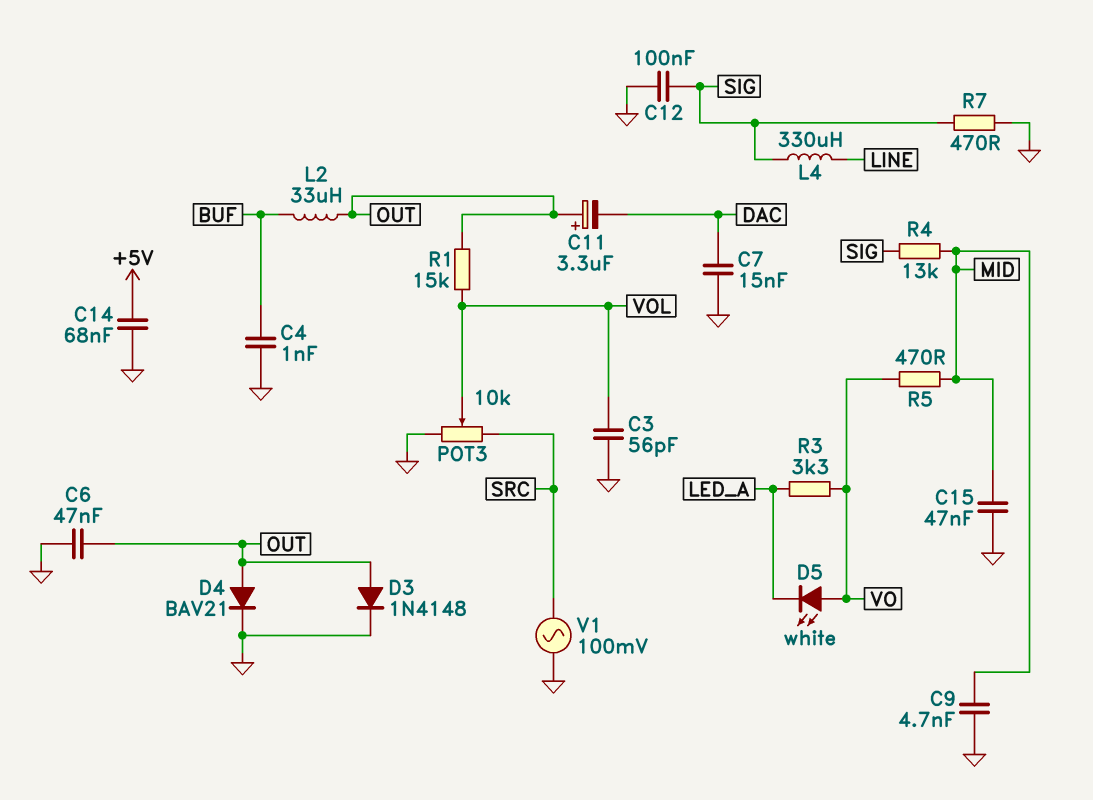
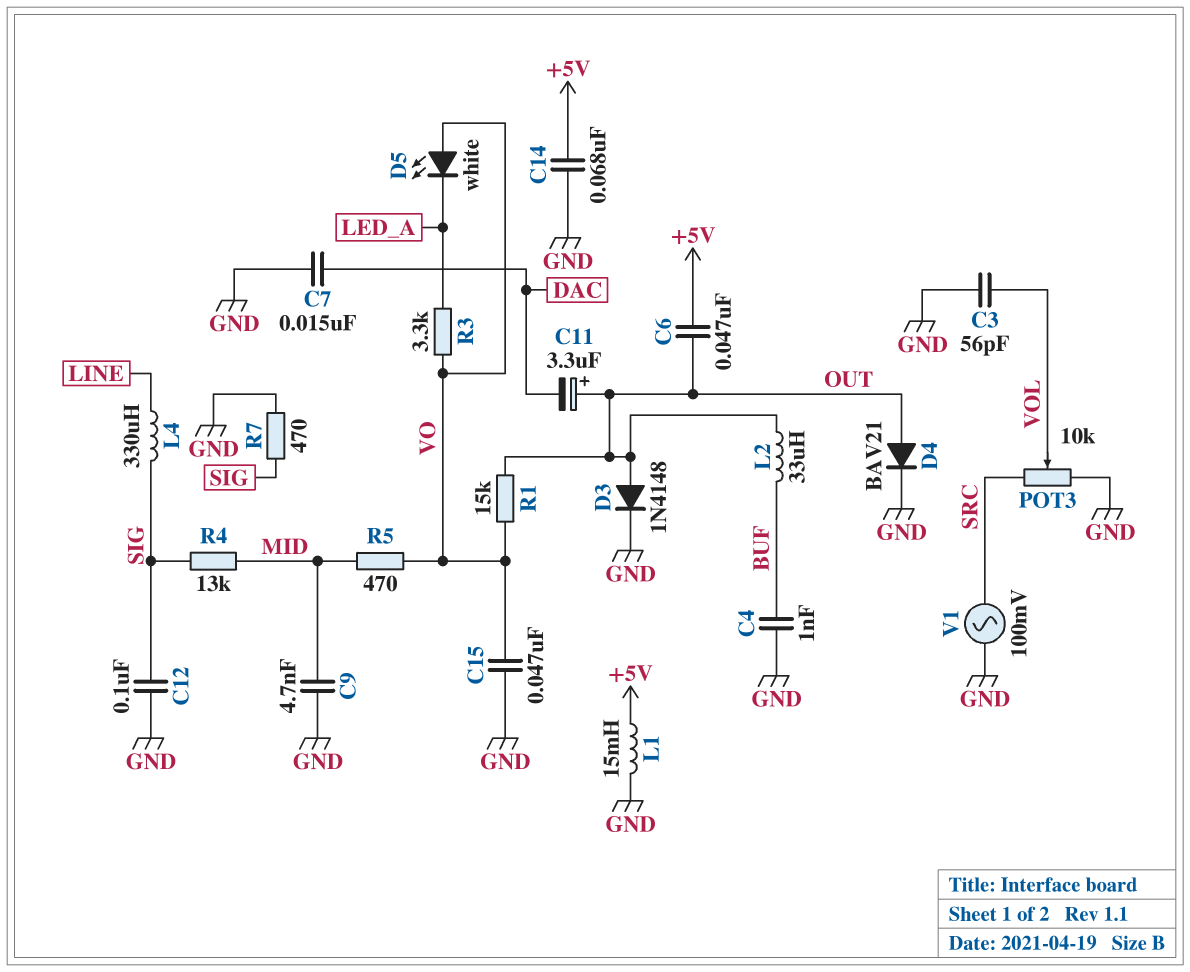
C6: 47nF (GND, OUT) -> 47nF (+5V, OUT)
C15: 47nF (GND, MID) -> 47nF (GND, VO)
L1: none -> 15mH (+5V, GND)
R1: 15k (OUT, VOL) -> 15k (OUT, VO)

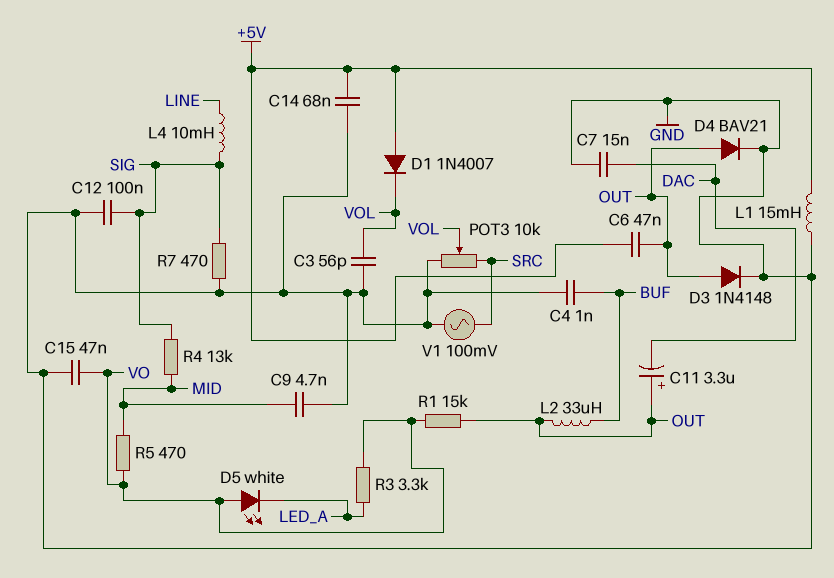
D1: none -> diode 1N4007 (A +5V, K VOL)
L4: 330uH (LINE, SIG) -> 10mH (LINE, SIG)

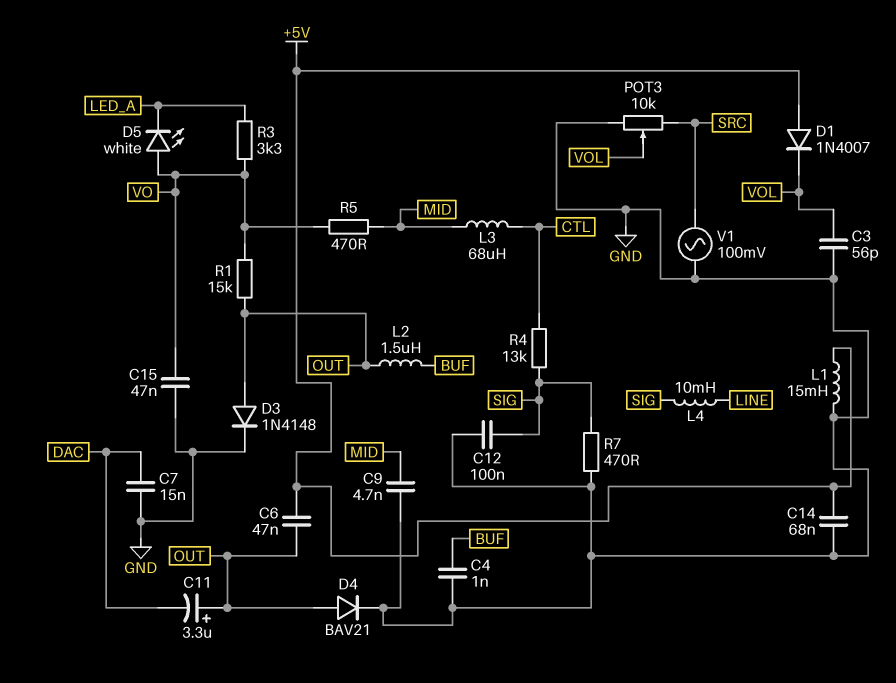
L2: 33uH (BUF, OUT) -> 1.5uH (BUF, OUT)
L3: none -> 68uH (CTL, MID)
R4: 13k (MID, SIG) -> 13k (CTL, SIG)

